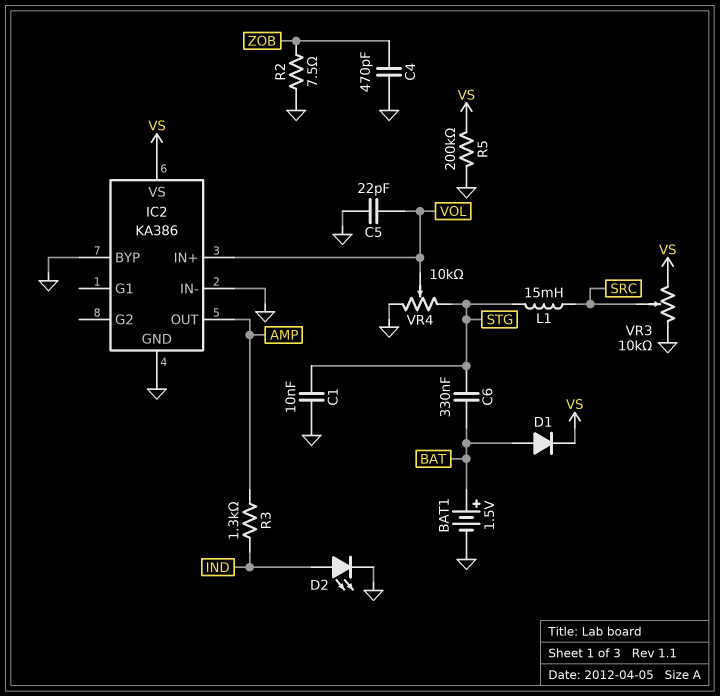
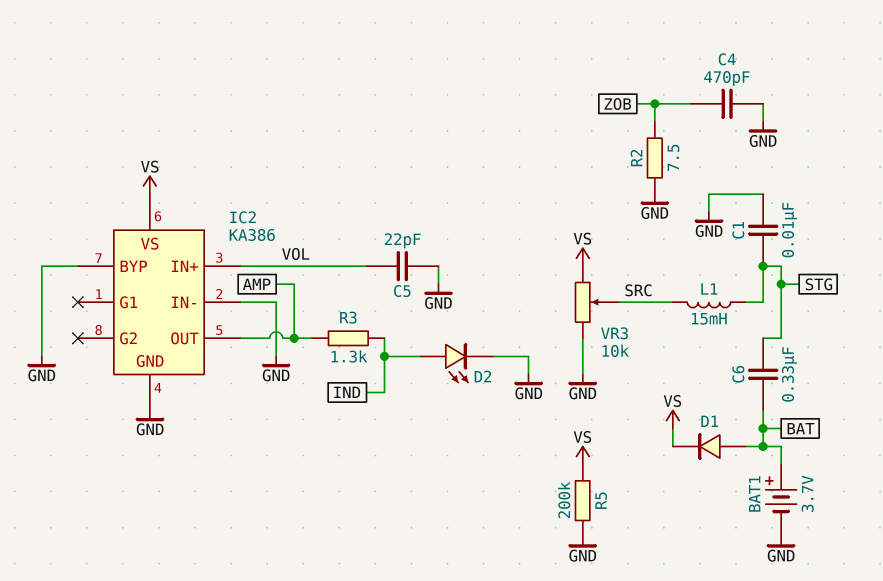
BAT1: 1.5V (plus BAT, minus GND) -> 3.7V (plus BAT, minus GND)
VR4: 10k (GND, STG, wiper VOL) -> none

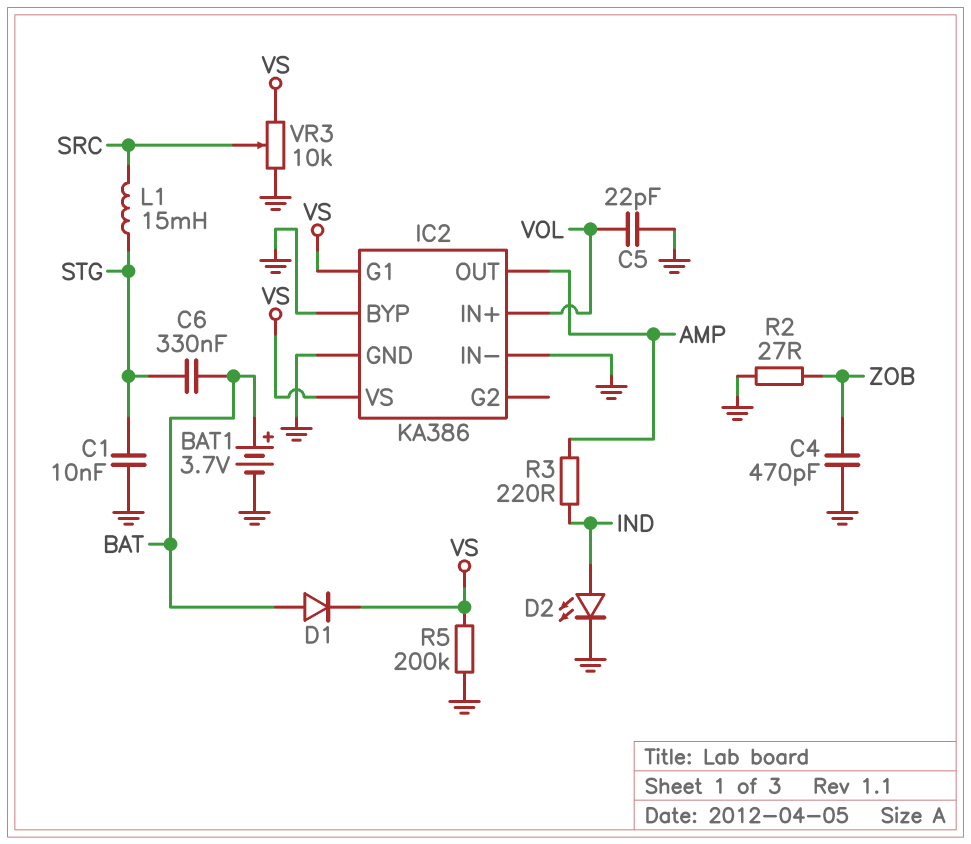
IC2 pin G1: none -> VS
R2: 7.5 (GND, ZOB) -> 27 (GND, ZOB)
R3: 1.3k (AMP, IND) -> 220 (AMP, IND)

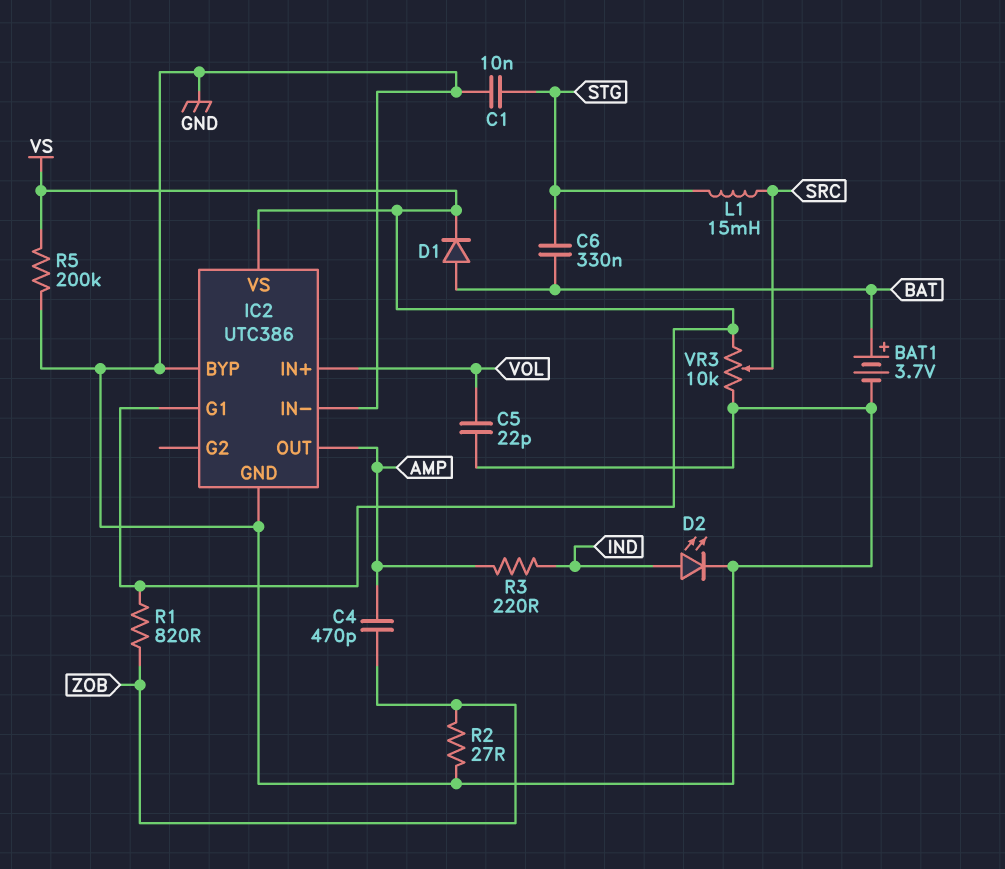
C4: 470pF (GND, ZOB) -> 470pF (AMP, ZOB)
IC2: KA386 -> UTC386
R1: none -> 820 (VS, ZOB)

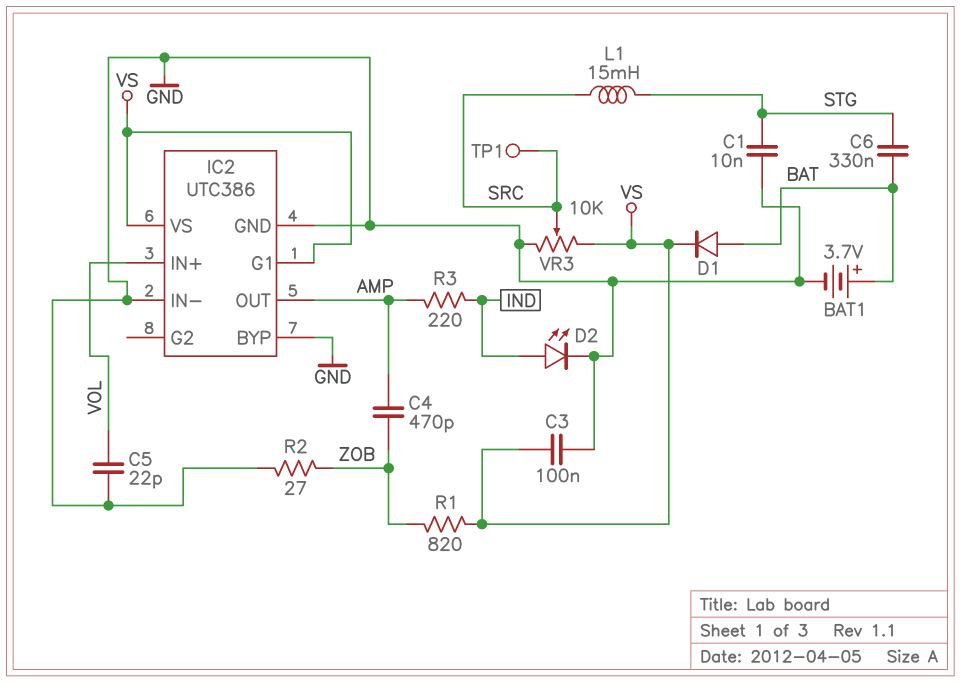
C3: none -> 100nF (GND, VS)
R5: 200k (GND, VS) -> none
TP1: none -> test point (SRC)

